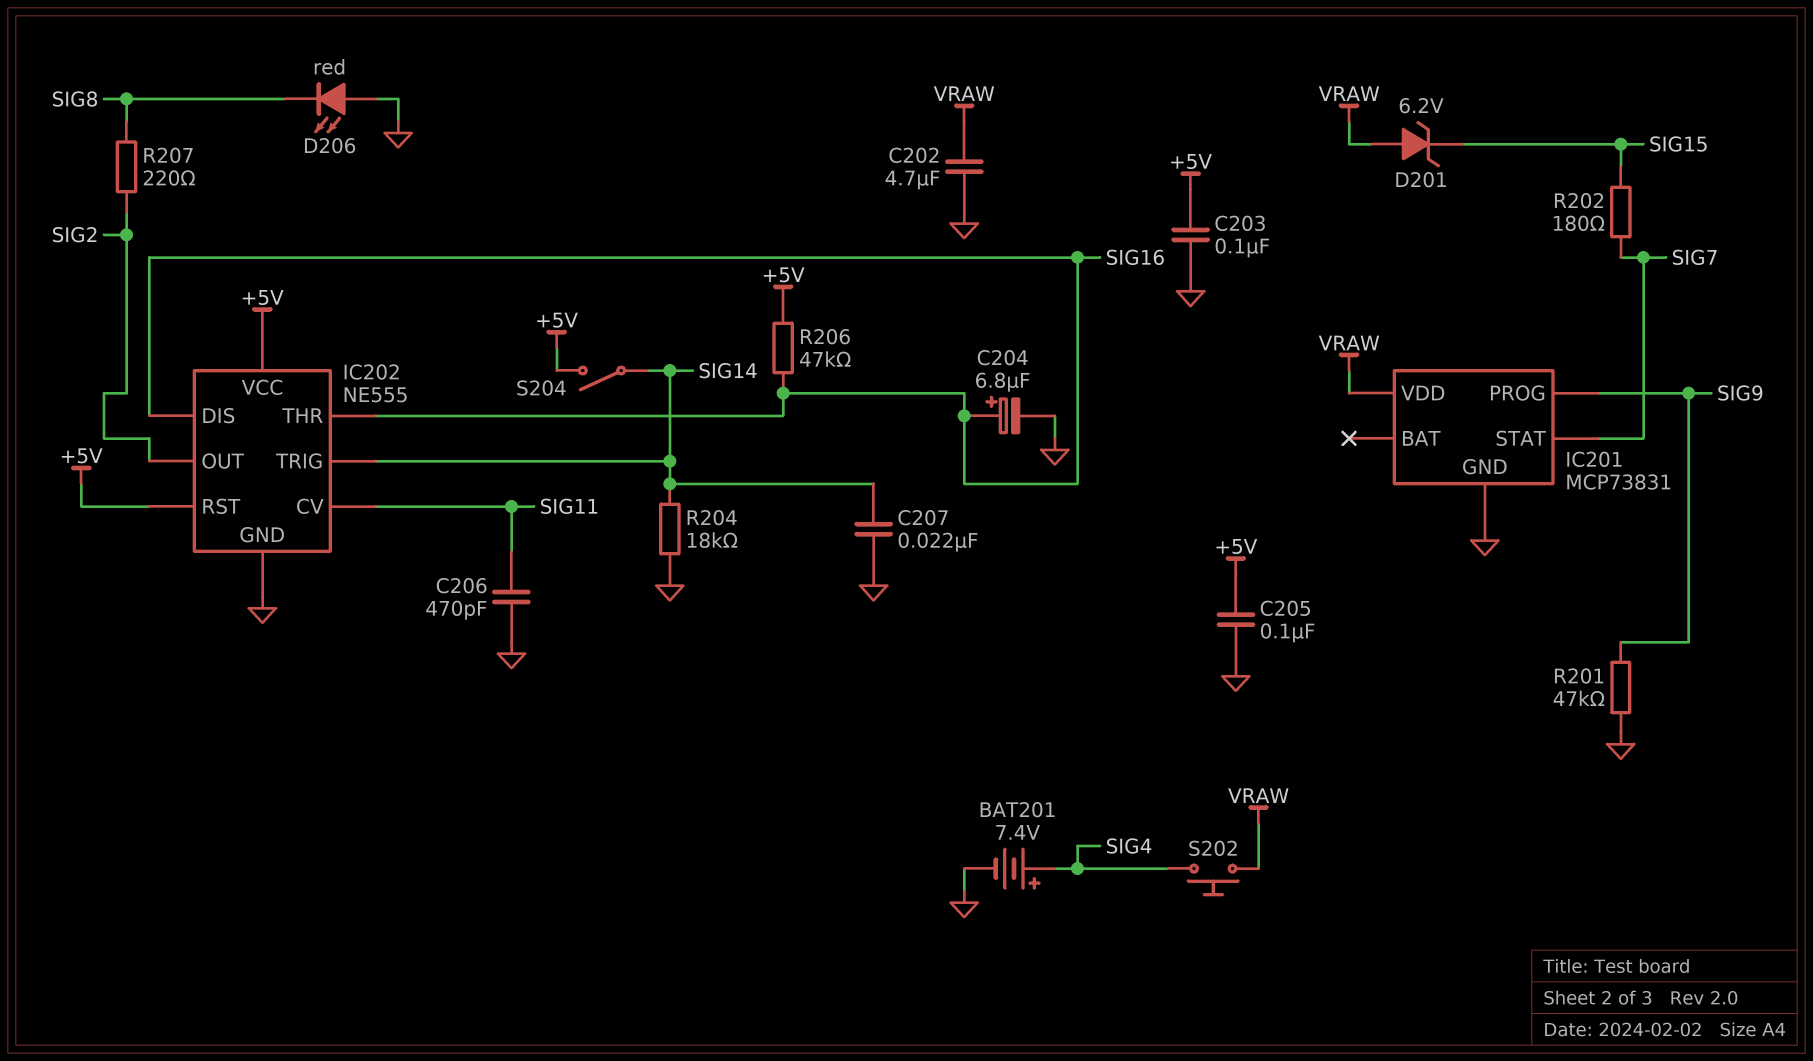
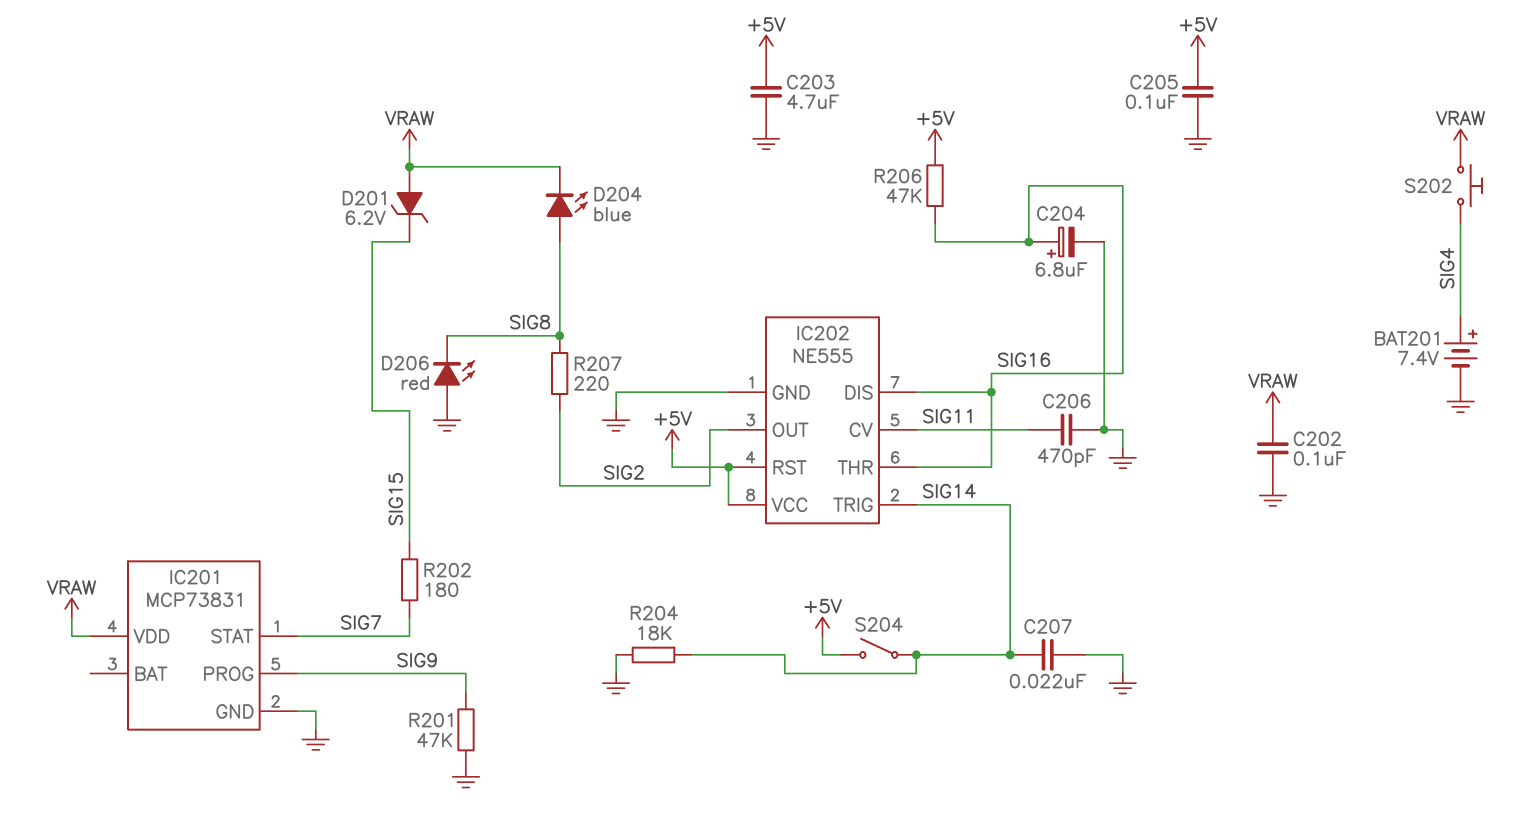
C202: 4.7uF (GND, VRAW) -> 100nF (GND, VRAW)
C203: 100nF (+5V, GND) -> 4.7uF (+5V, GND)
D204: none -> LED blue (A SIG8, K VRAW)

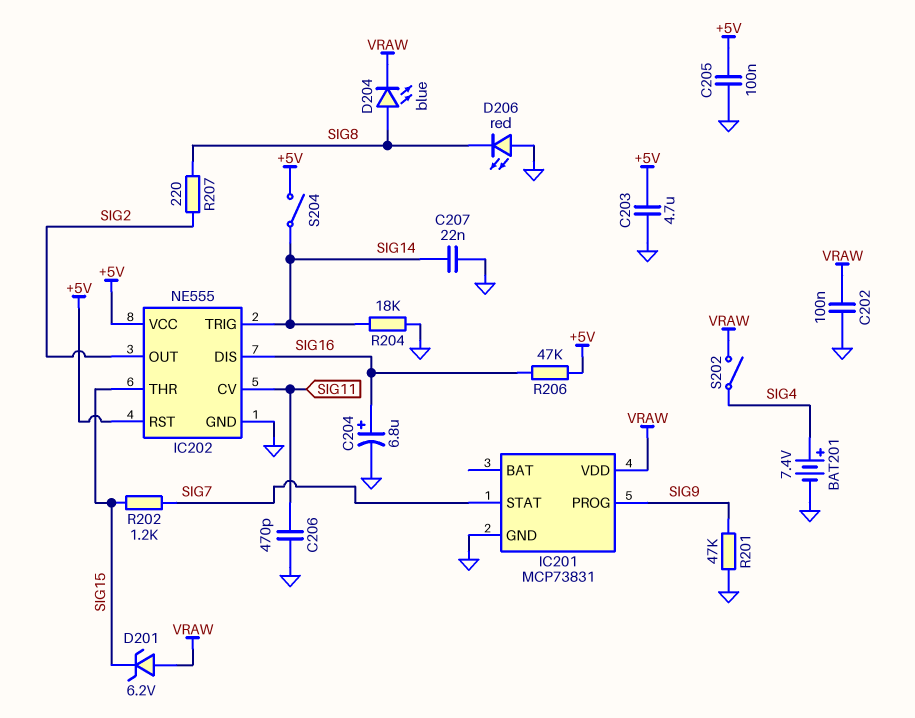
IC202 pin THR: SIG16 -> SIG15
R202: 180 (SIG7, SIG15) -> 1.2k (SIG7, SIG15)
S202: button (SIG4, VRAW) -> switch (SIG4, VRAW)

